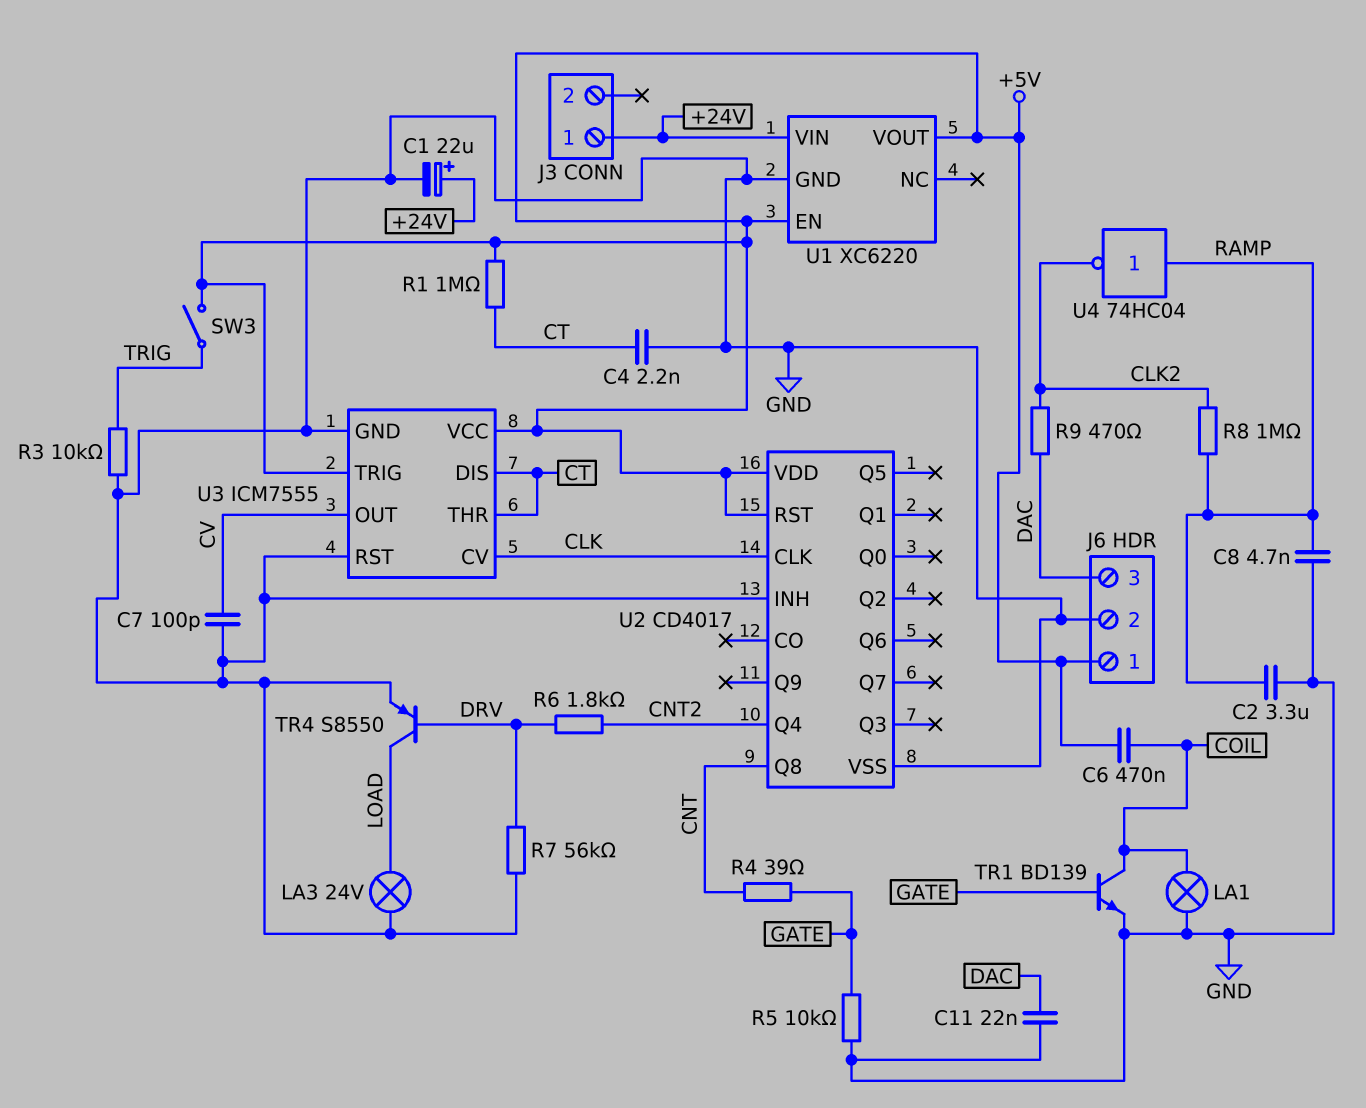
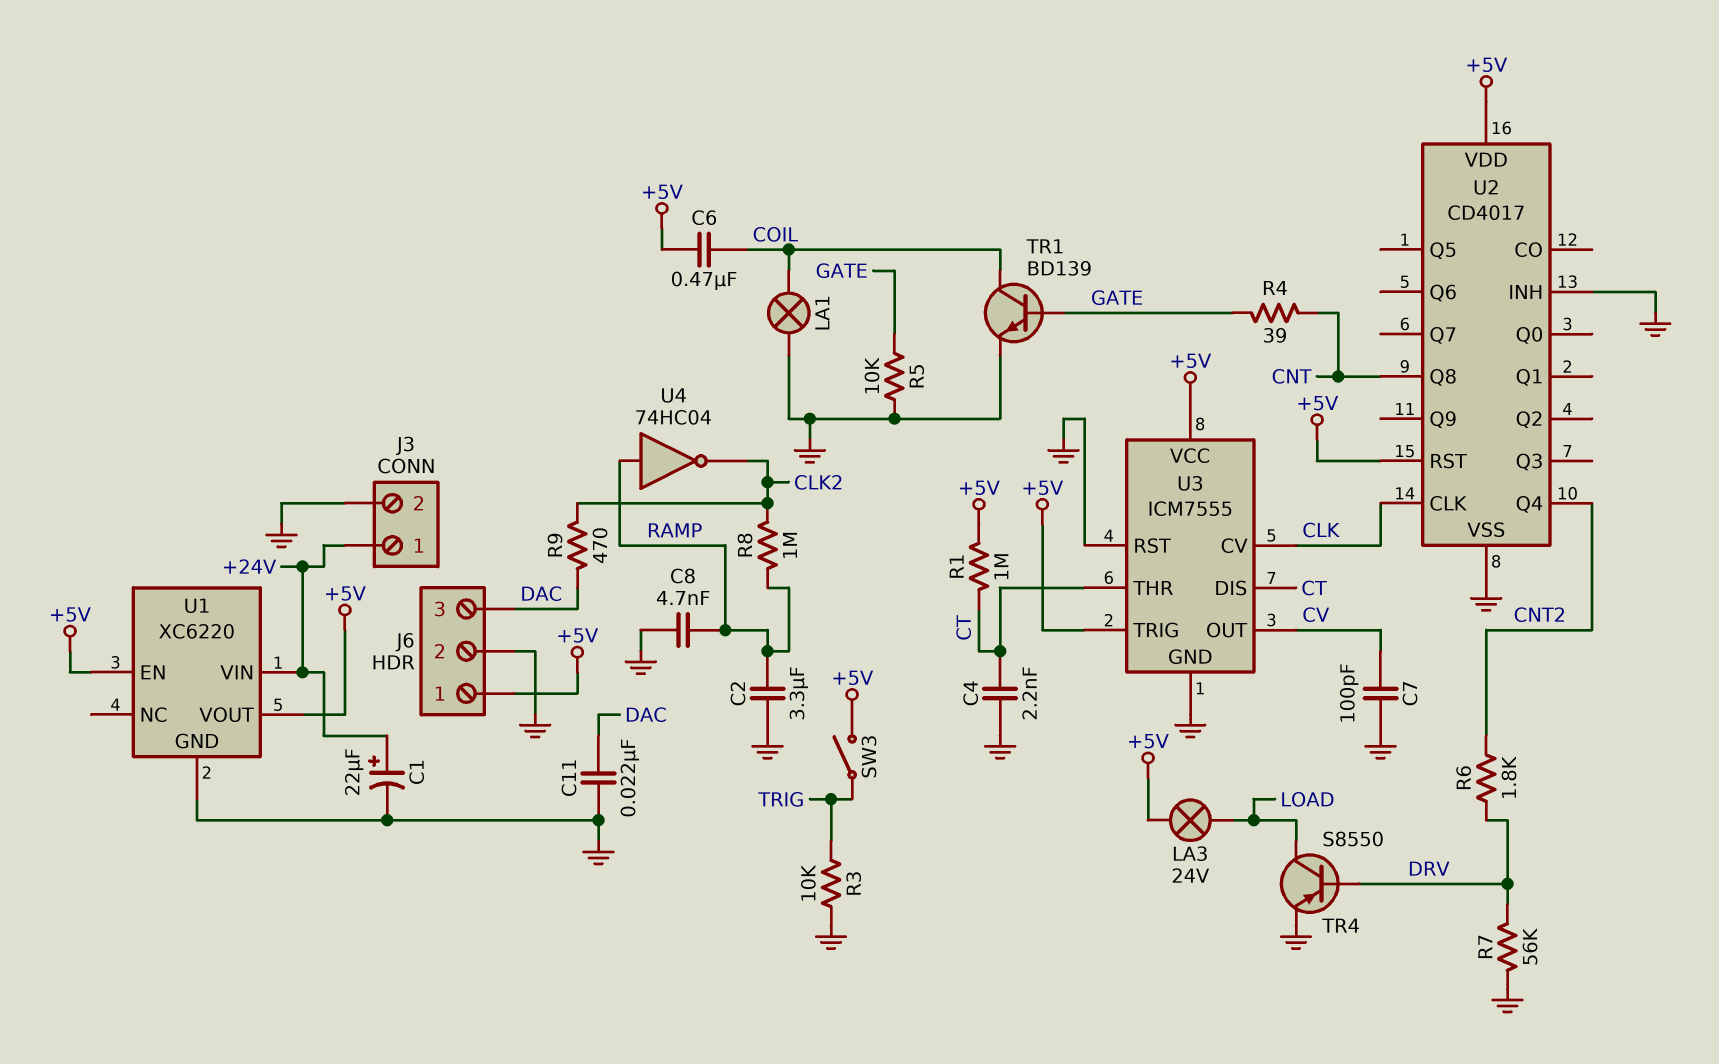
J3 pin 2: none -> GND
LA3: lamp 24V (GND, LOAD) -> lamp 24V (+5V, LOAD)

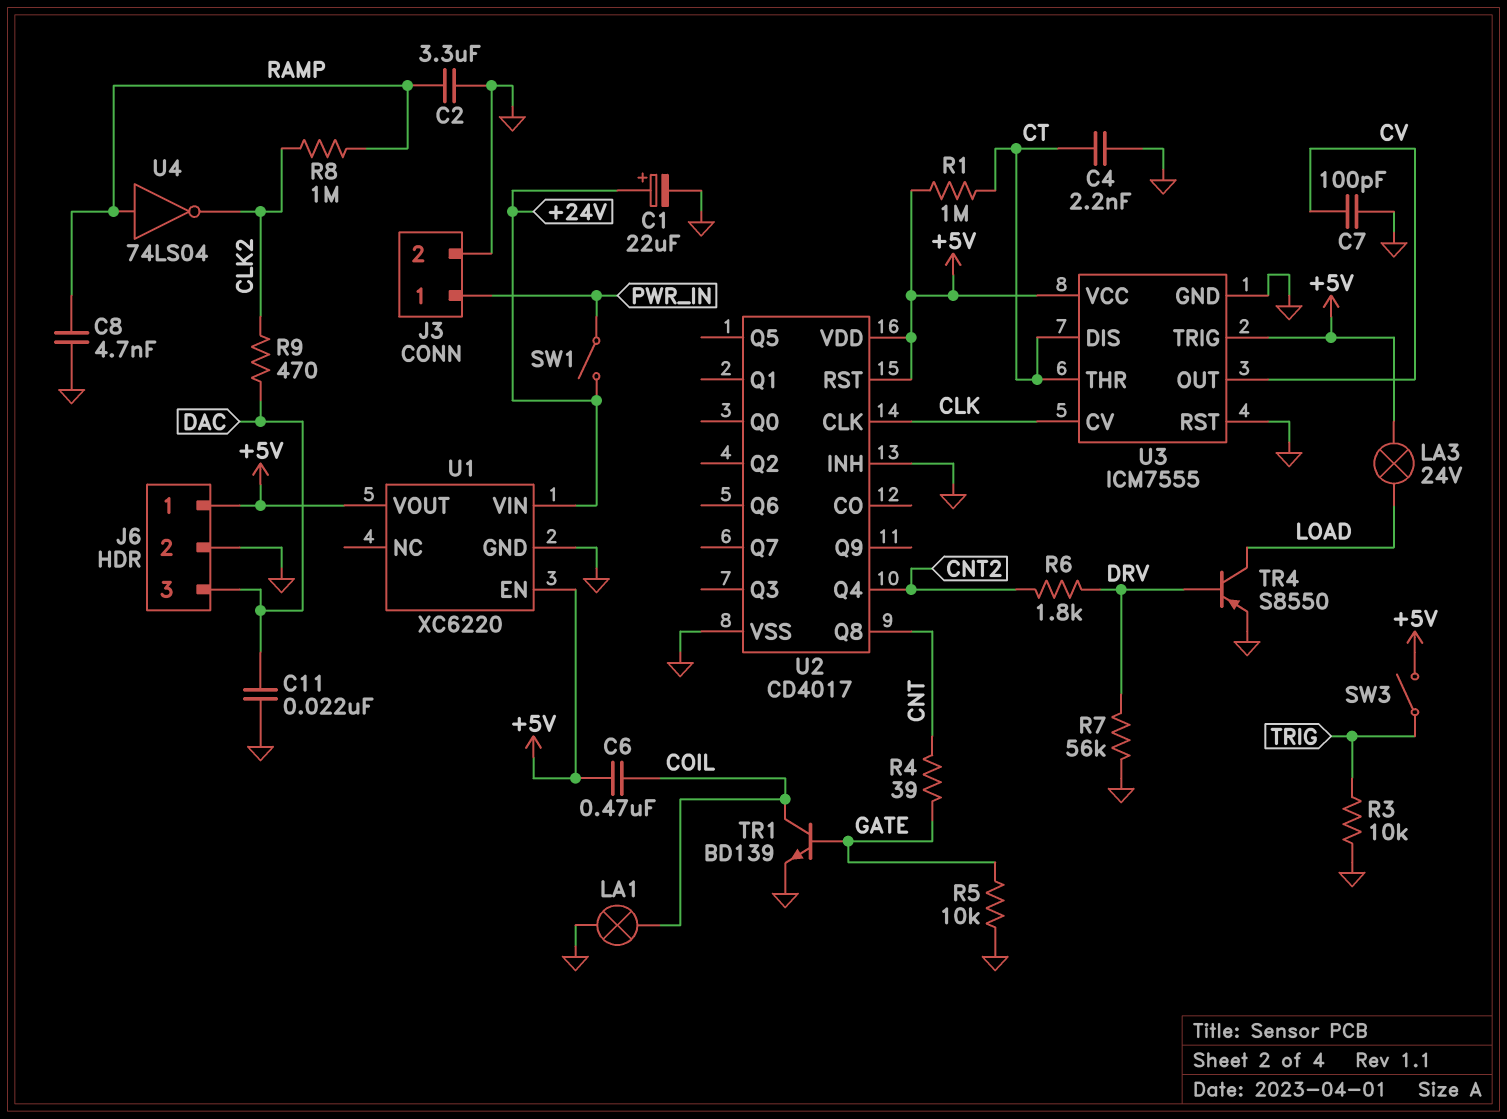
J3 pin 1: +24V -> PWR_IN
SW1: none -> switch (+24V, PWR_IN)
U4: NOT 74HC04 (in RAMP, out CLK2) -> NOT 74LS04 (in RAMP, out CLK2)

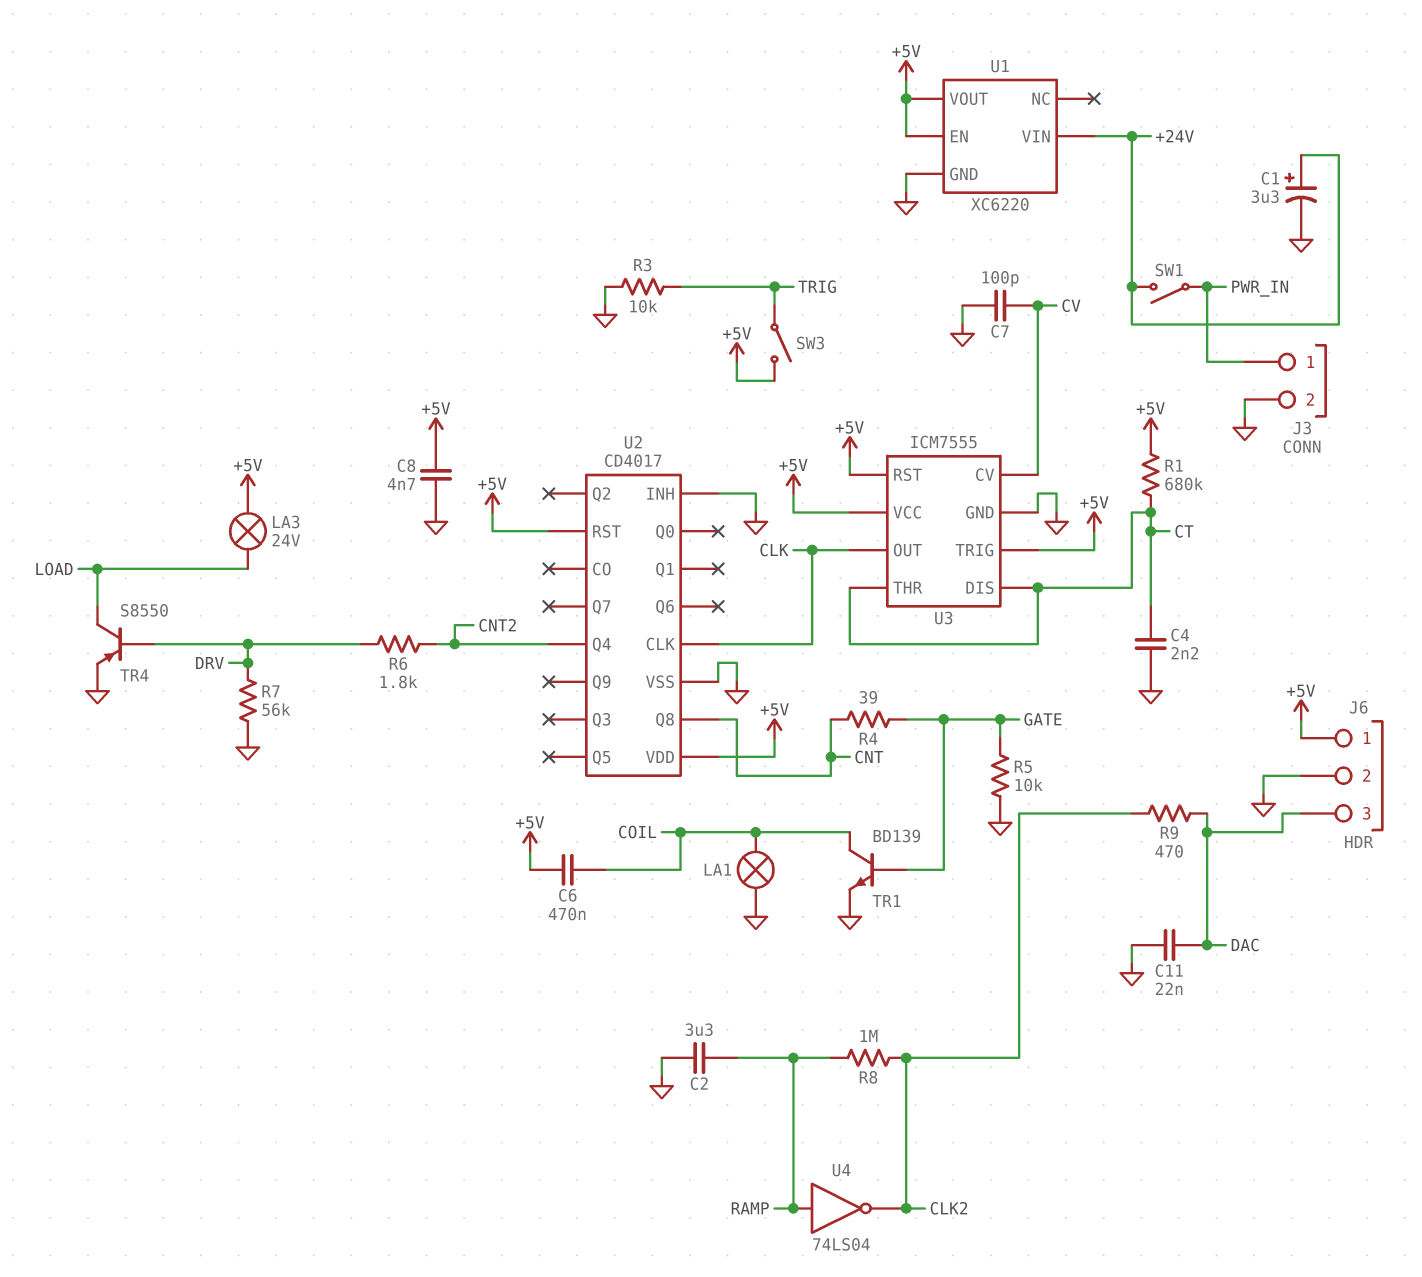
C1: 22uF (plus +24V, minus GND) -> 3.3uF (plus +24V, minus GND)
C8: 4.7nF (GND, RAMP) -> 4.7nF (+5V, GND)
R1: 1M (+5V, CT) -> 680k (+5V, CT)
U3 pin CV: CLK -> CV
U3 pin OUT: CV -> CLK
U3 pin RST: GND -> +5V

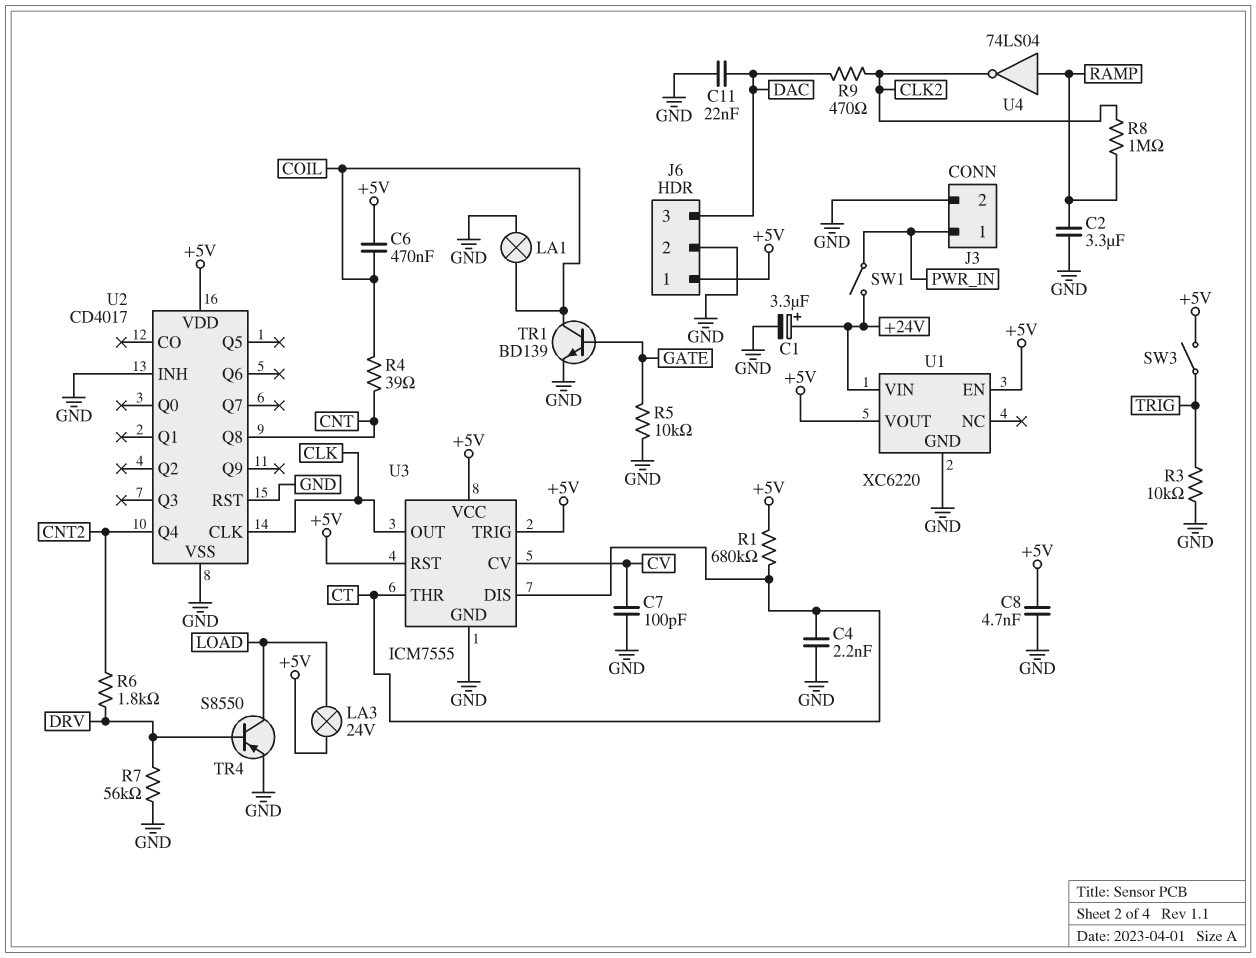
R4: 39 (CNT, GATE) -> 39 (CNT, COIL)
U2 pin RST: +5V -> GND

